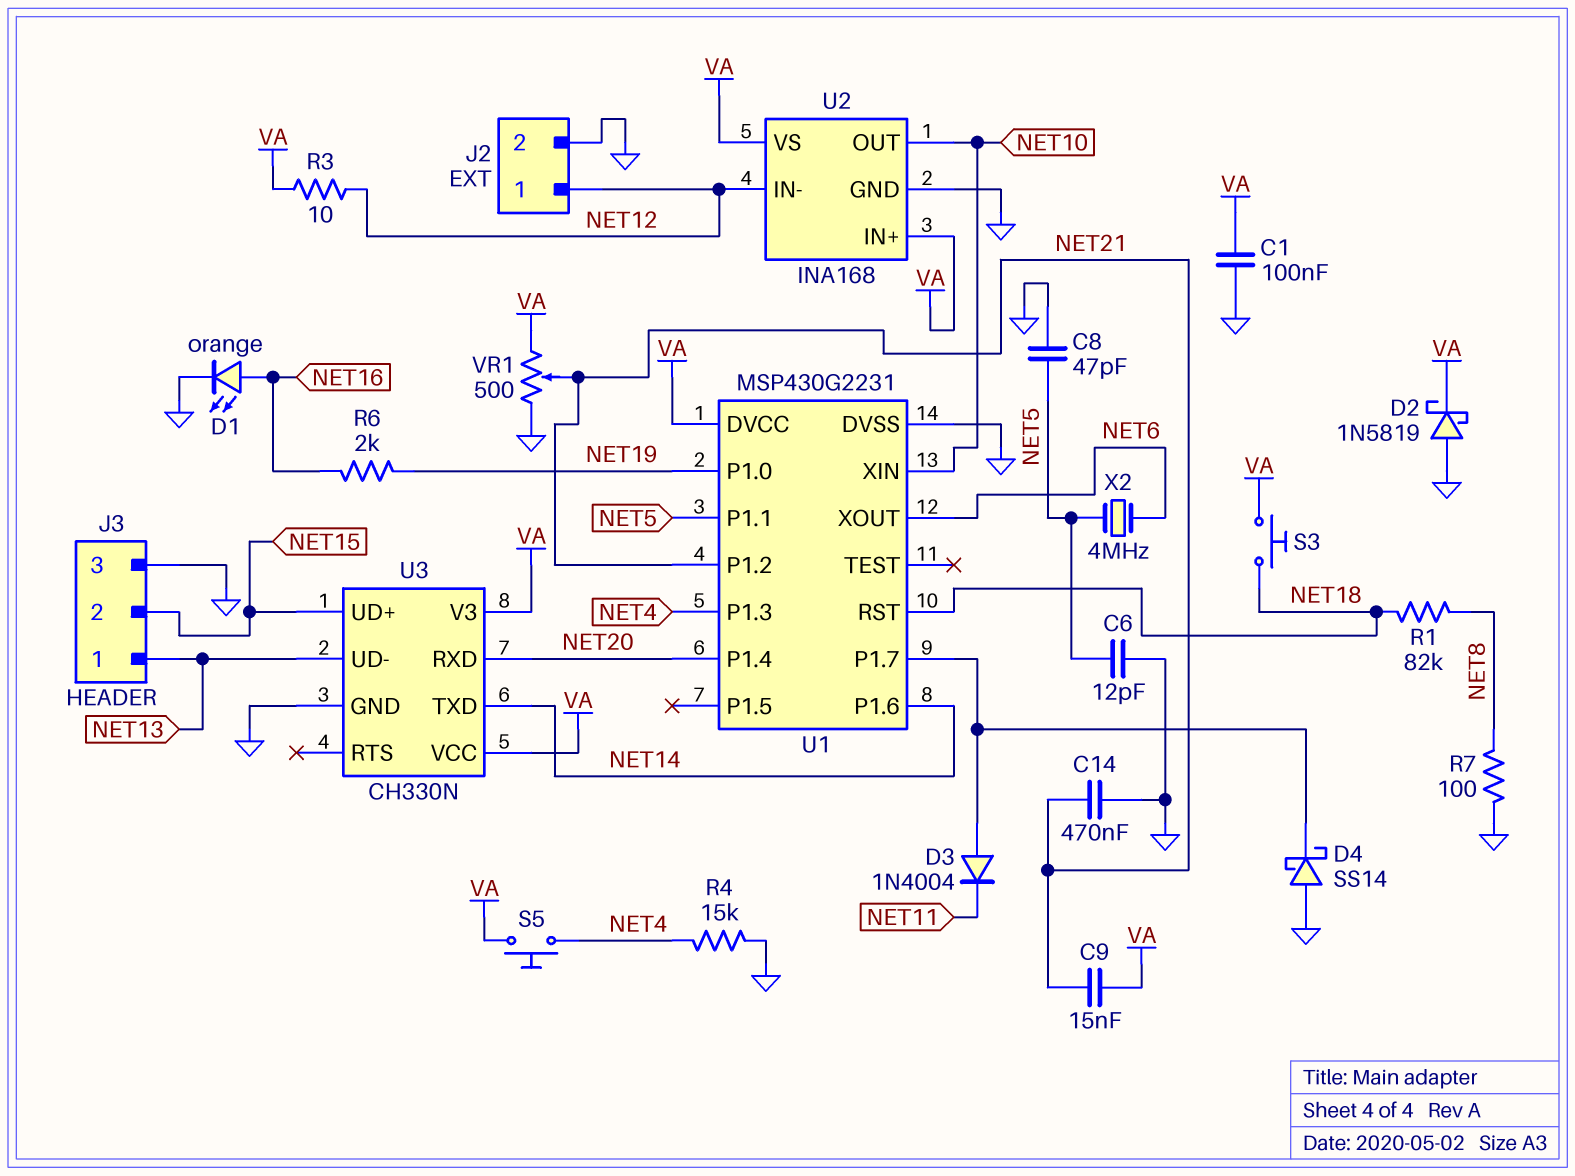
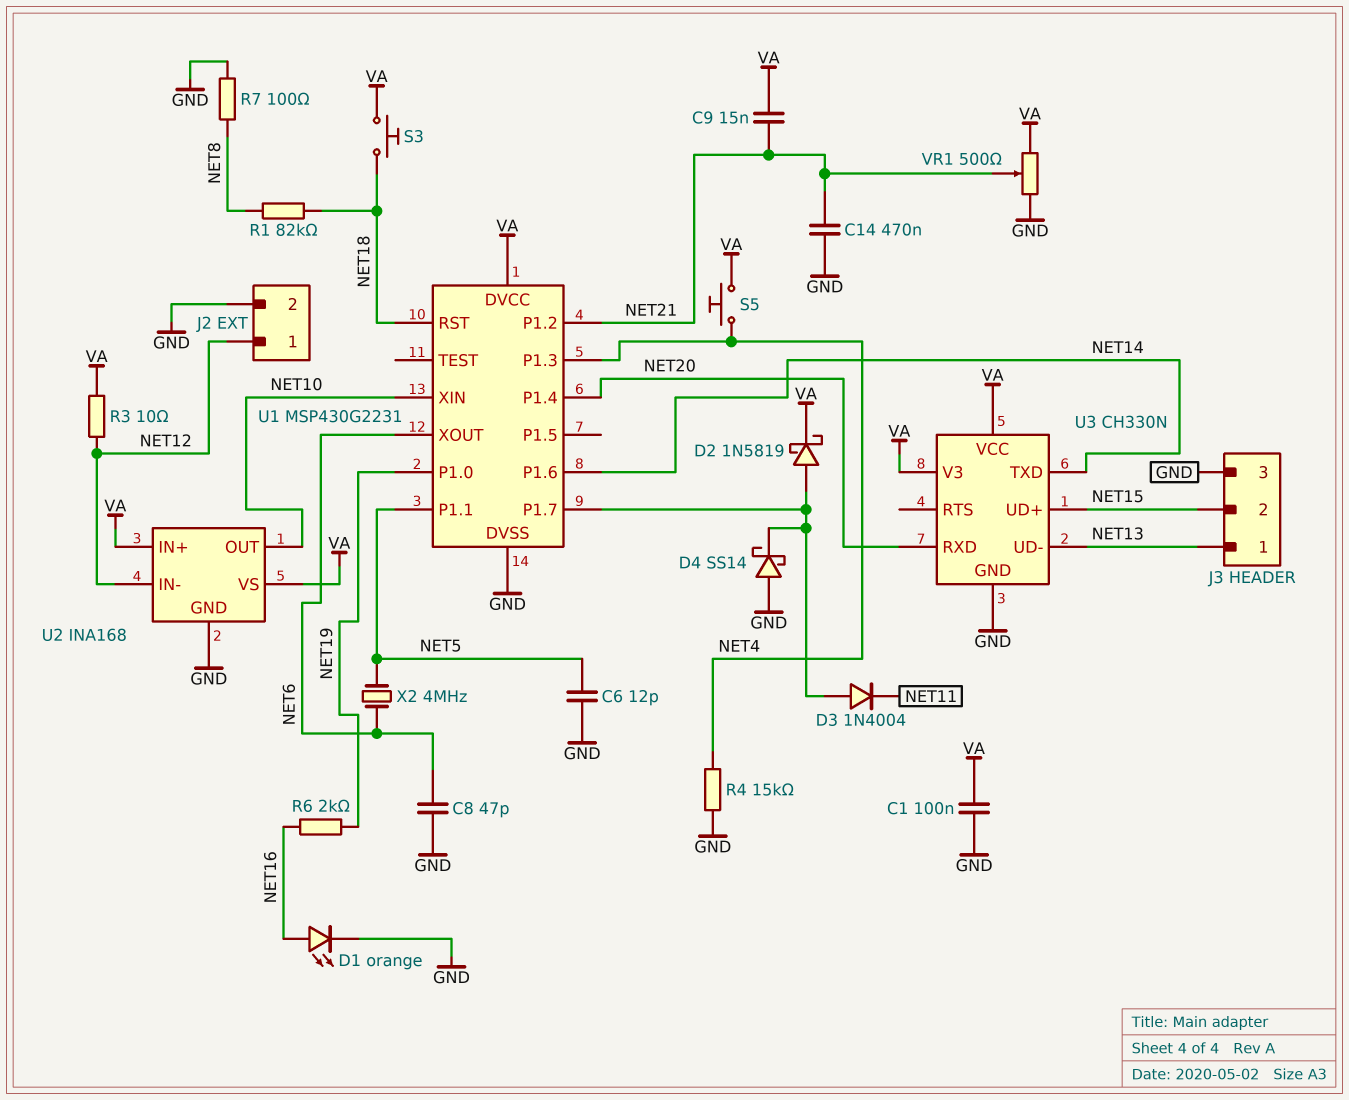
C8: 47pF (GND, NET5) -> 47pF (GND, NET6)
D2: schottky 1N5819 (A GND, K VA) -> schottky 1N5819 (A U1/P1.7, K VA)

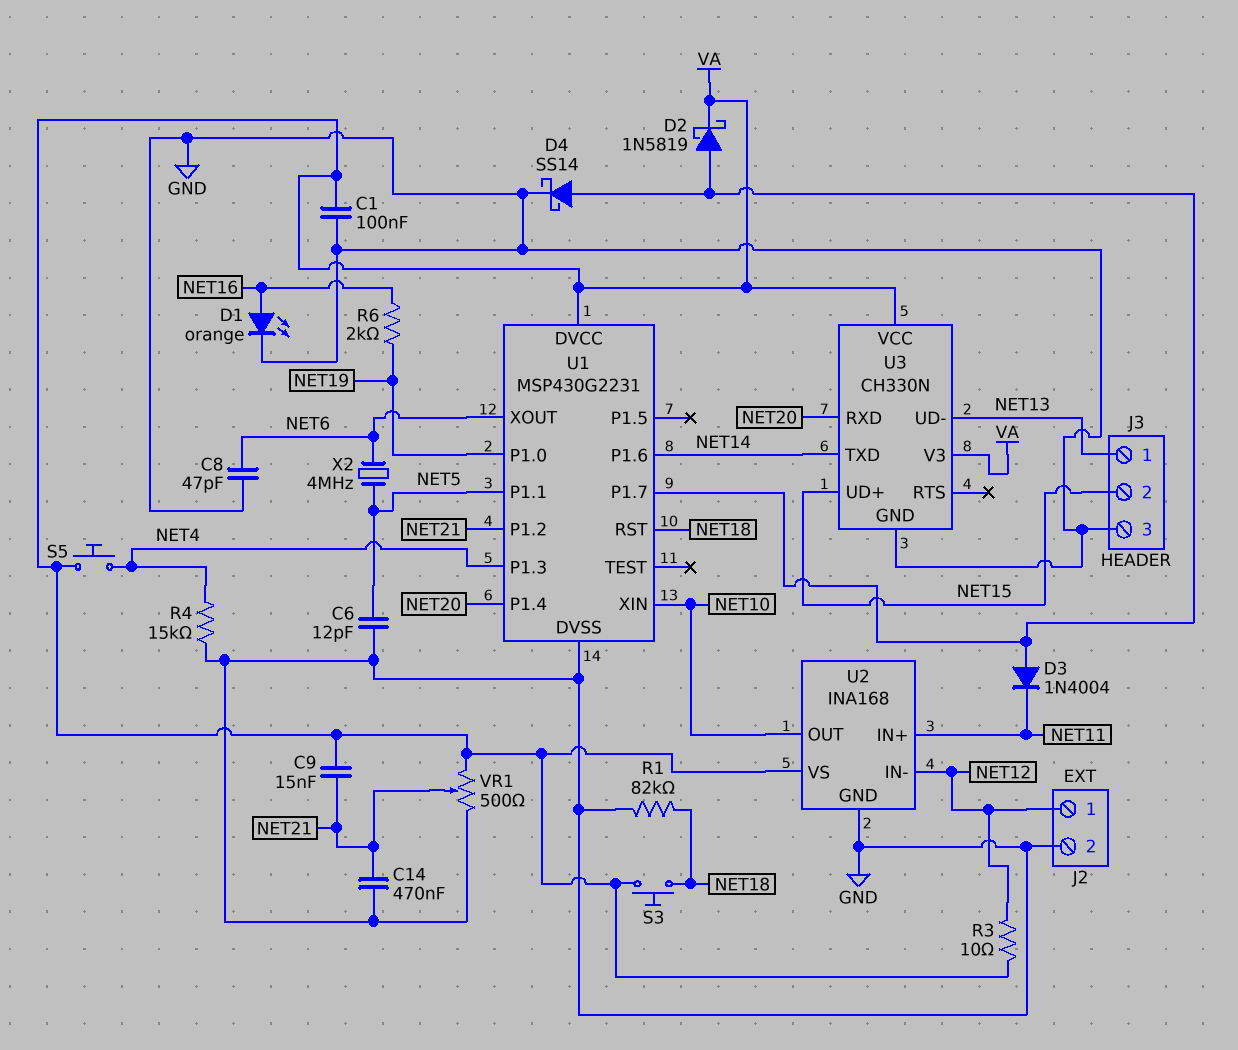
D4: schottky SS14 (A GND, K U1/P1.7) -> schottky SS14 (A U1/P1.7, K GND)
R1: 82k (NET8, NET18) -> 82k (GND, NET18)
R7: 100 (GND, NET8) -> none
U2 pin IN+: VA -> NET11

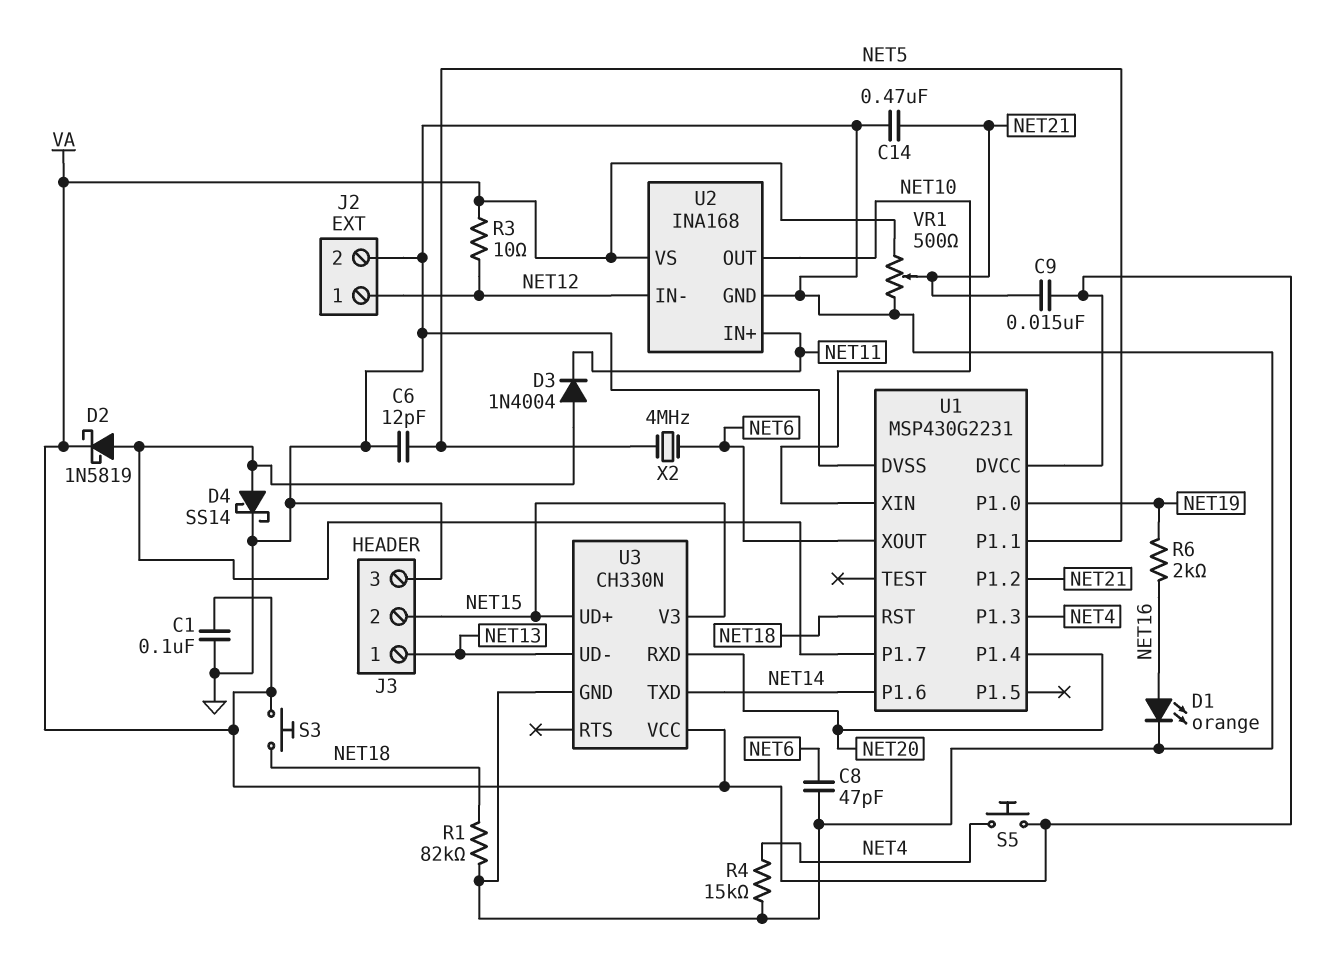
U3 pin V3: VA -> NET15

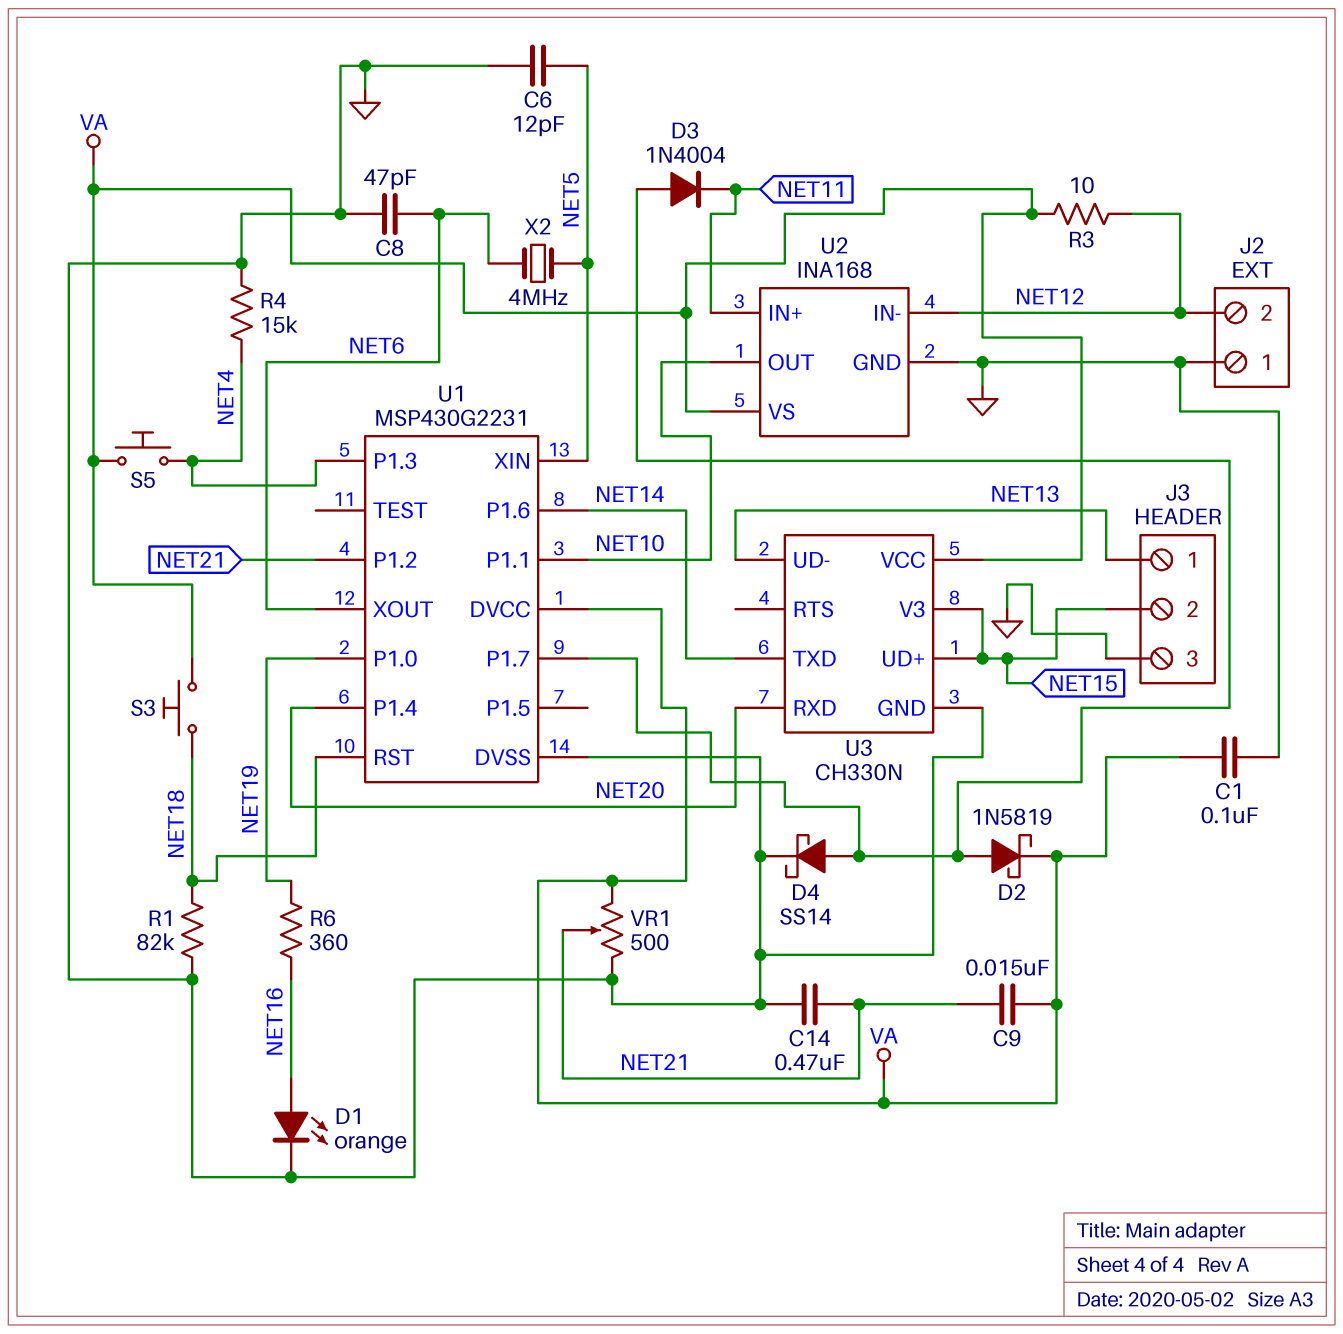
J2 pin 1: NET12 -> GND
J2 pin 2: GND -> NET12
R6: 2k (NET16, NET19) -> 360 (NET16, NET19)
U1 pin P1.1: NET5 -> NET10
U1 pin XIN: NET10 -> NET5

